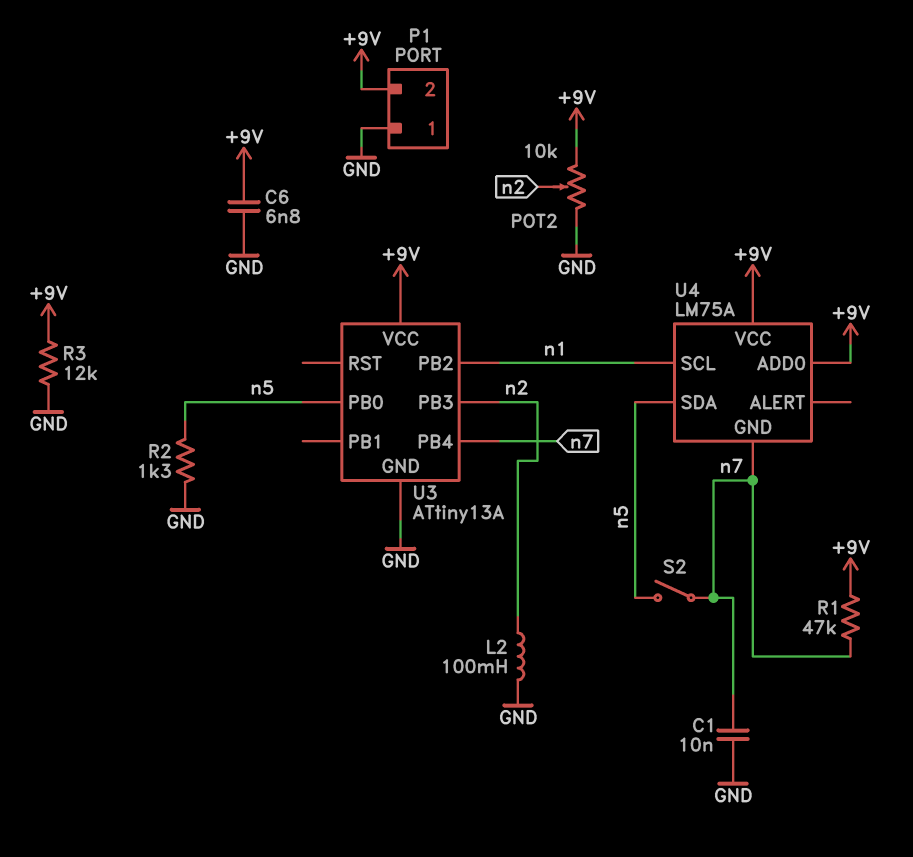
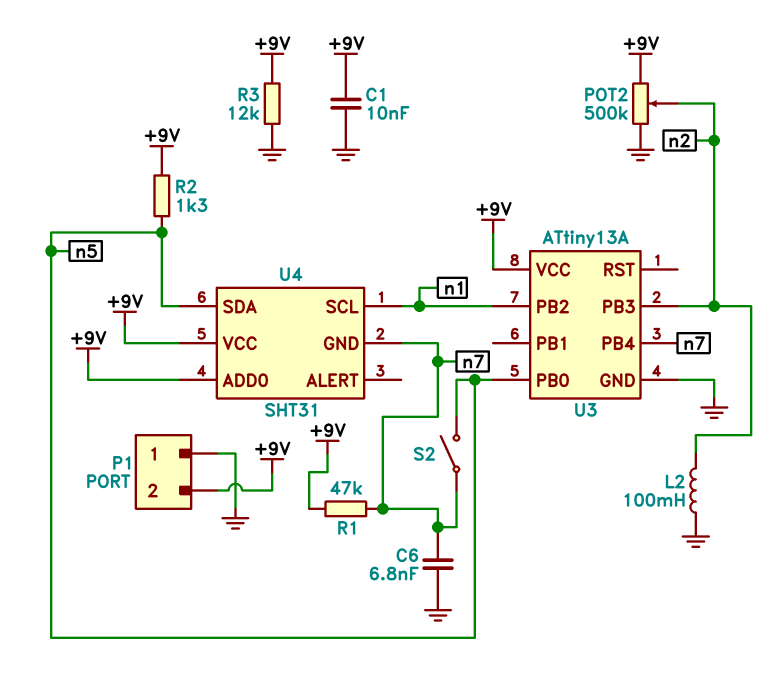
C1: 10nF (GND, n7) -> 10nF (+9V, GND)
C6: 6.8nF (+9V, GND) -> 6.8nF (GND, n7)
POT2: 10k (+9V, GND, wiper n2) -> 500k (+9V, GND, wiper n2)
R2: 1.3k (GND, n5) -> 1.3k (+9V, n5)
U4: LM75A -> SHT31

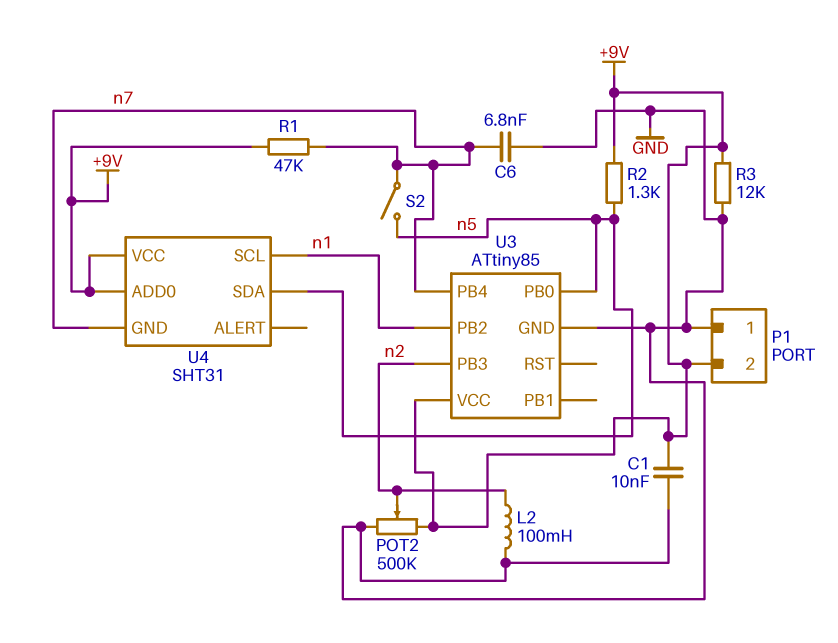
U3: ATtiny13A -> ATtiny85

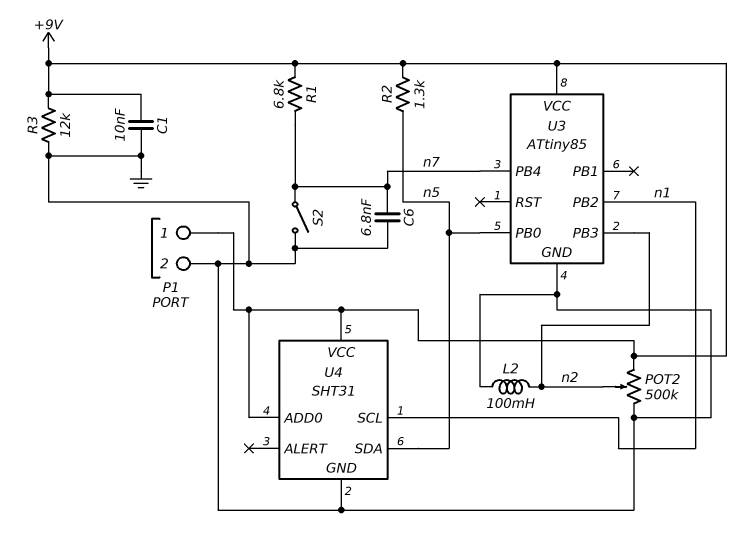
P1 pin 1: GND -> +9V
P1 pin 2: +9V -> GND
R1: 47k (+9V, n7) -> 6.8k (+9V, n7)
S2: switch (n5, n7) -> switch (GND, n7)
U4 pin GND: n7 -> GND

